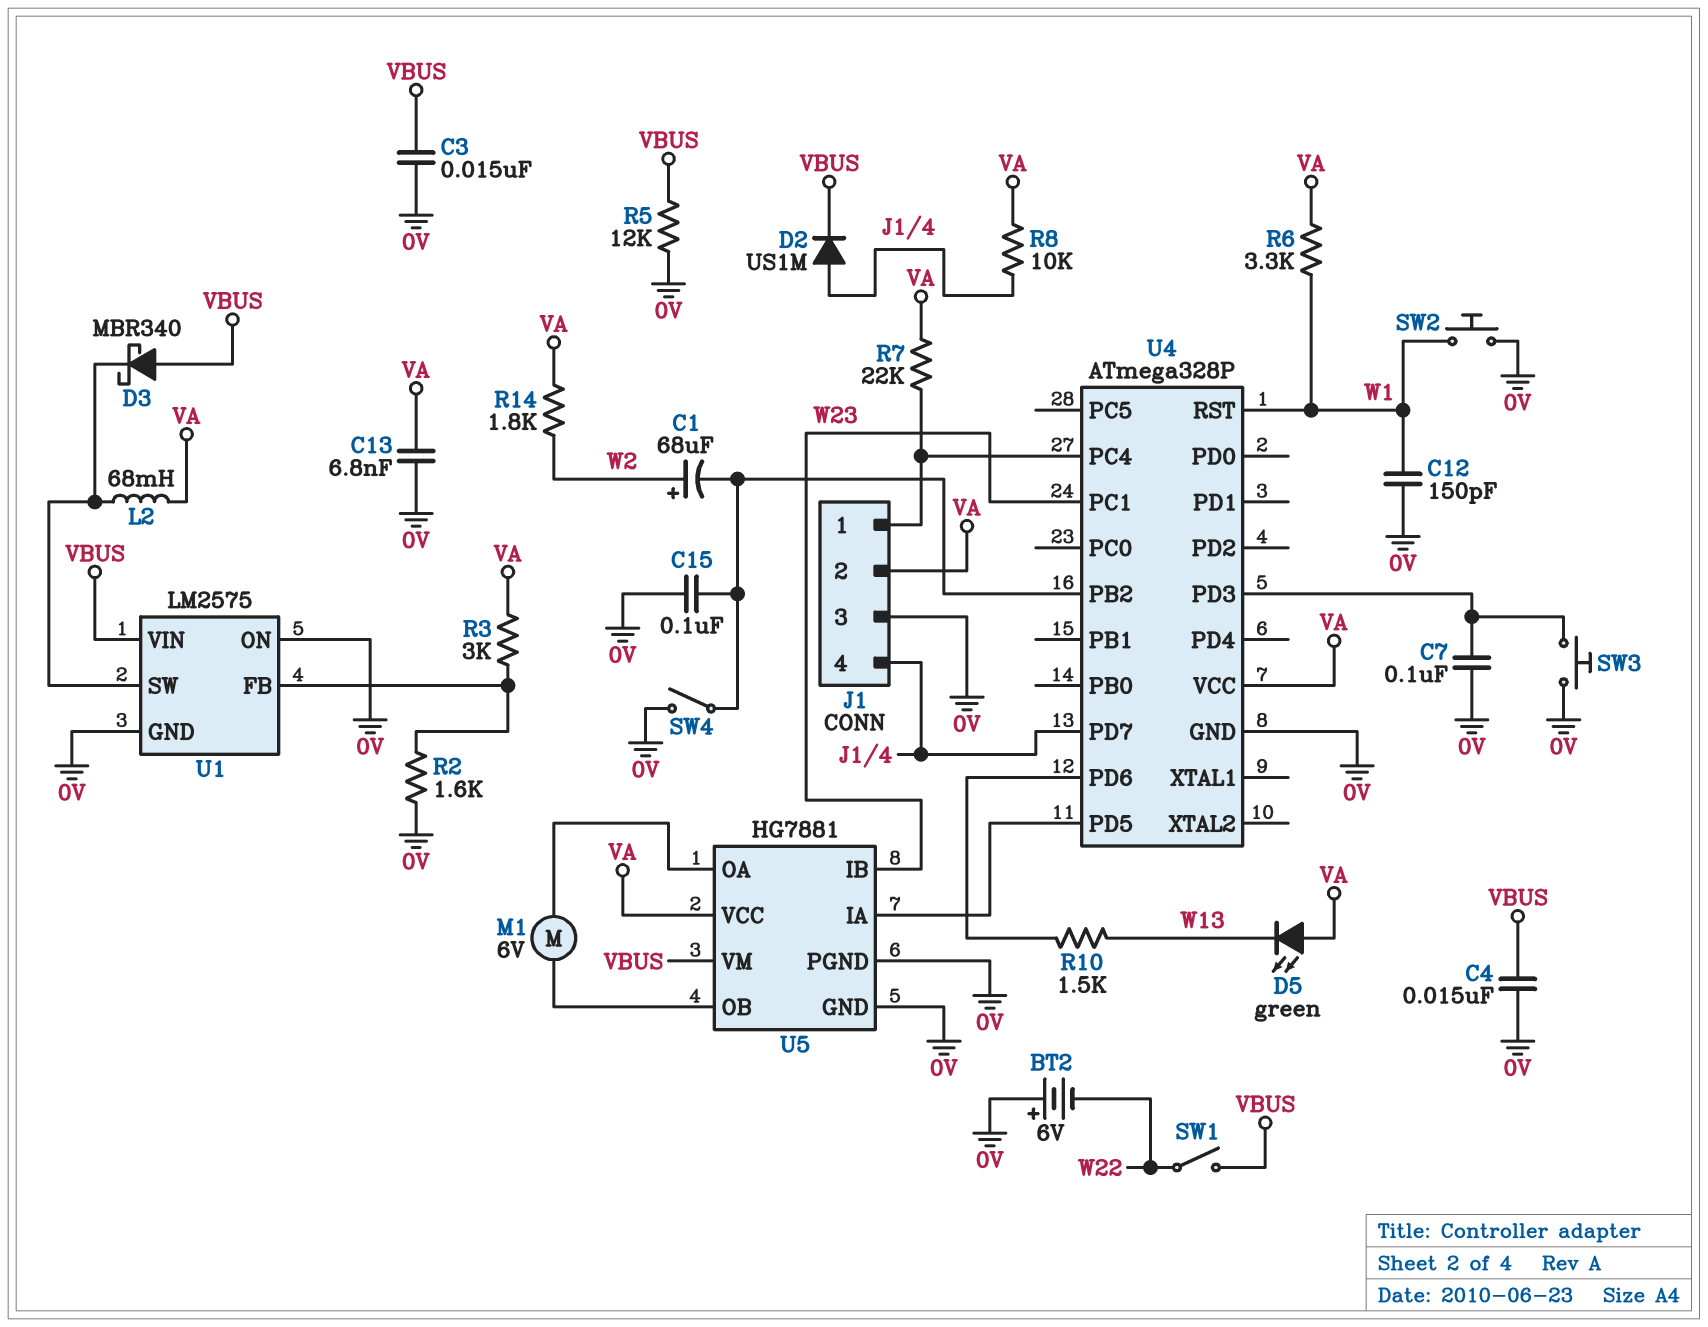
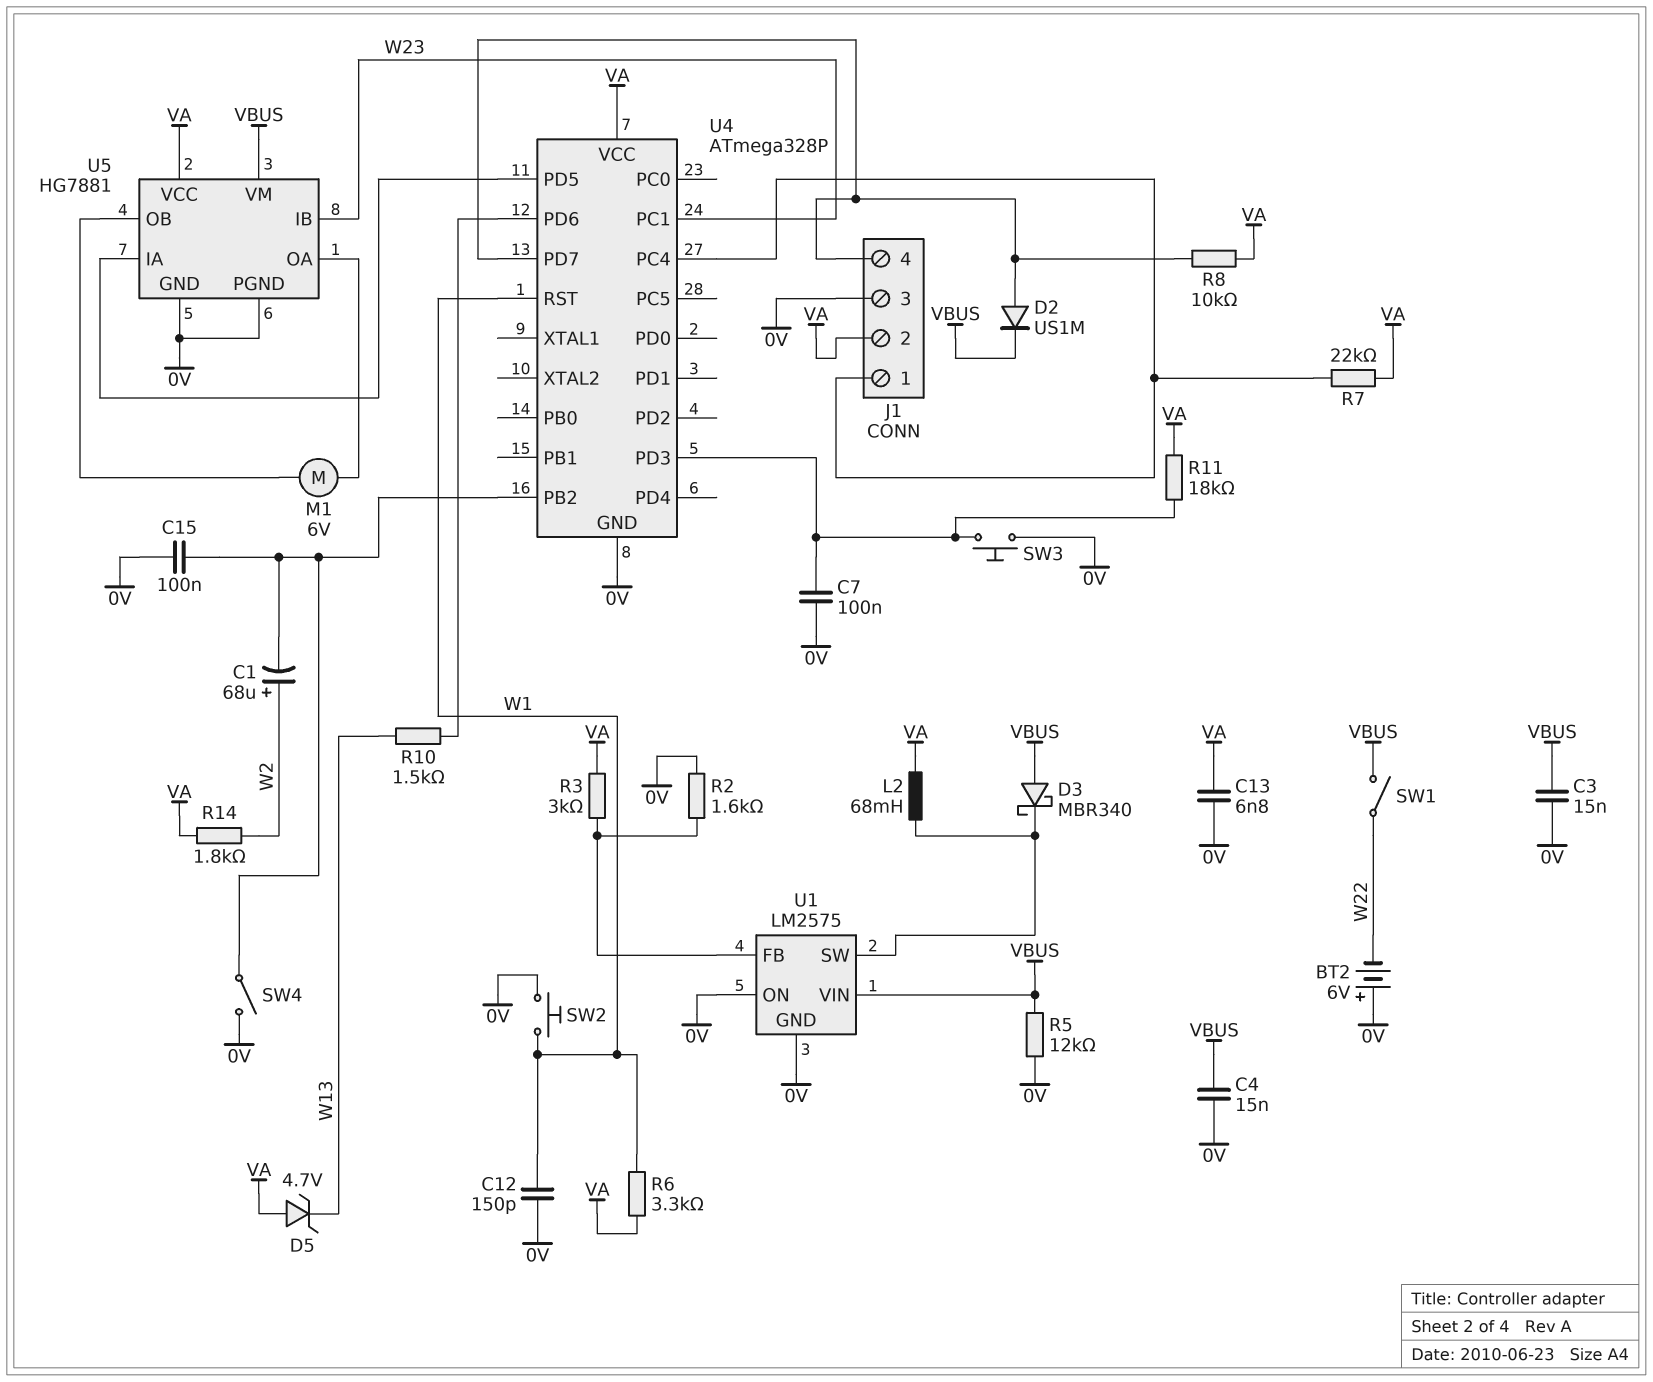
D5: LED green (A VA, K W13) -> zener 4.7V (A VA, K W13)
R11: none -> 18k (U4/PD3, VA)

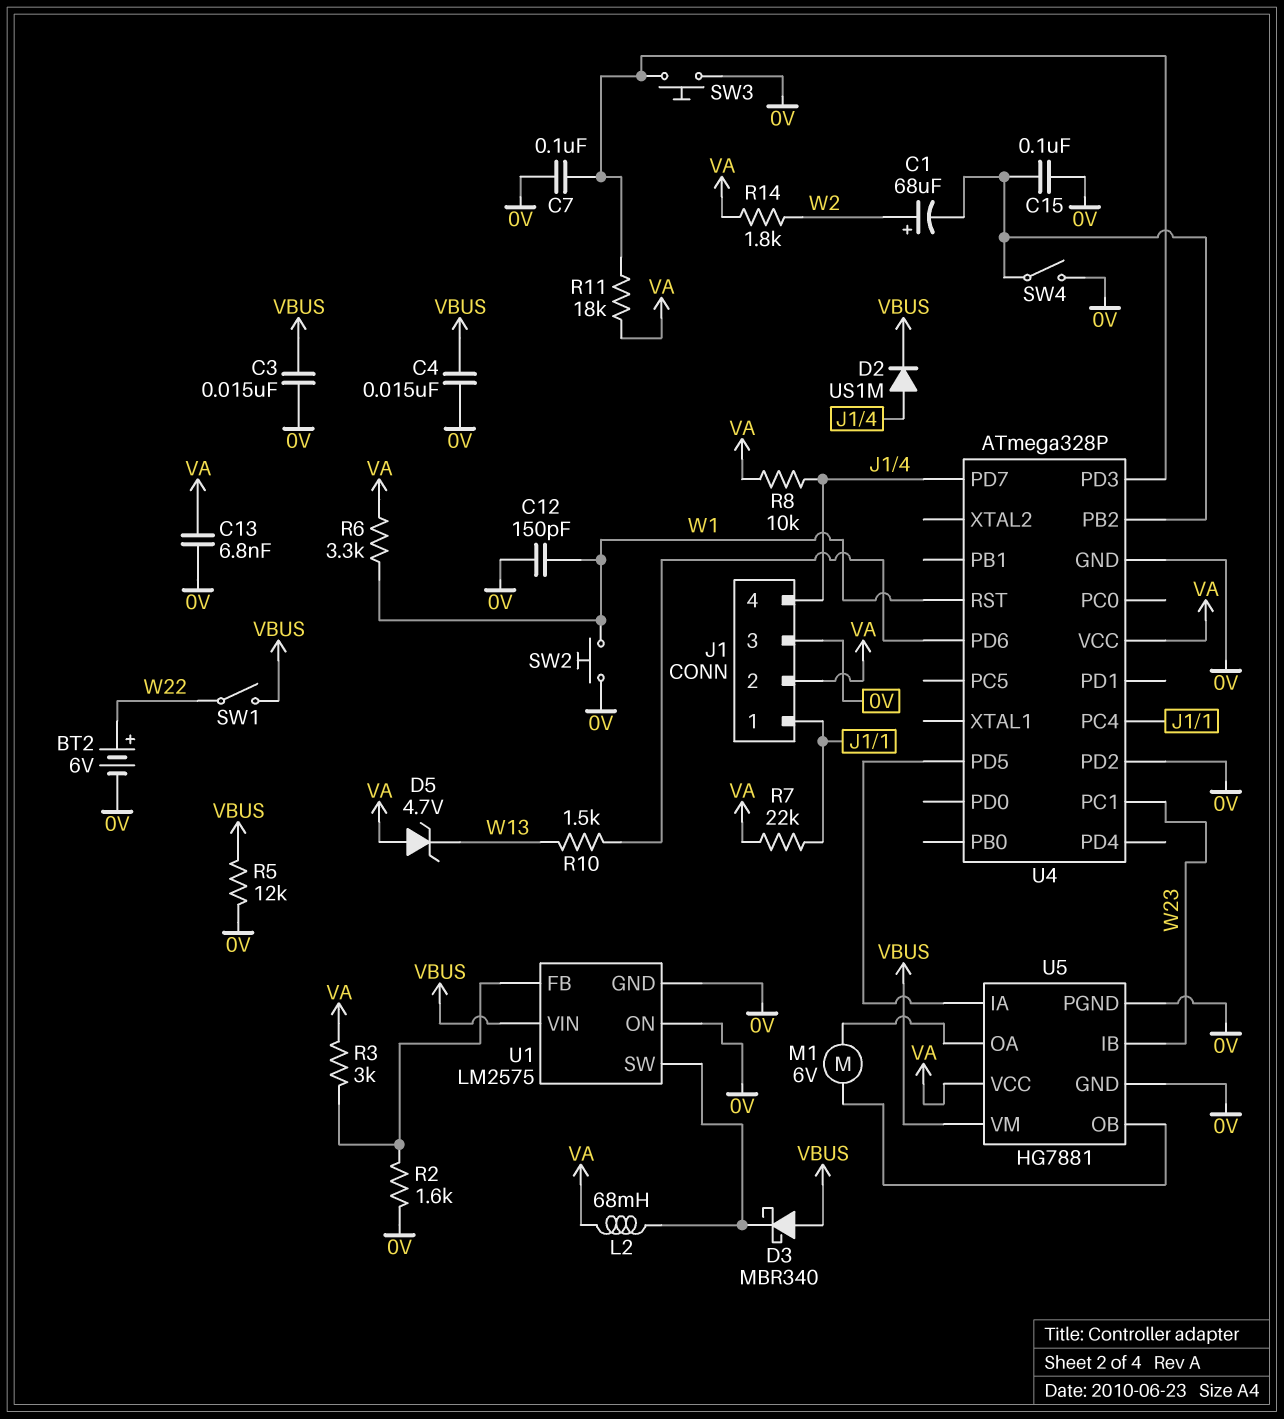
BT2: 6V (plus 0V, minus W22) -> 6V (plus W22, minus 0V)
U4 pin PD2: none -> 0V

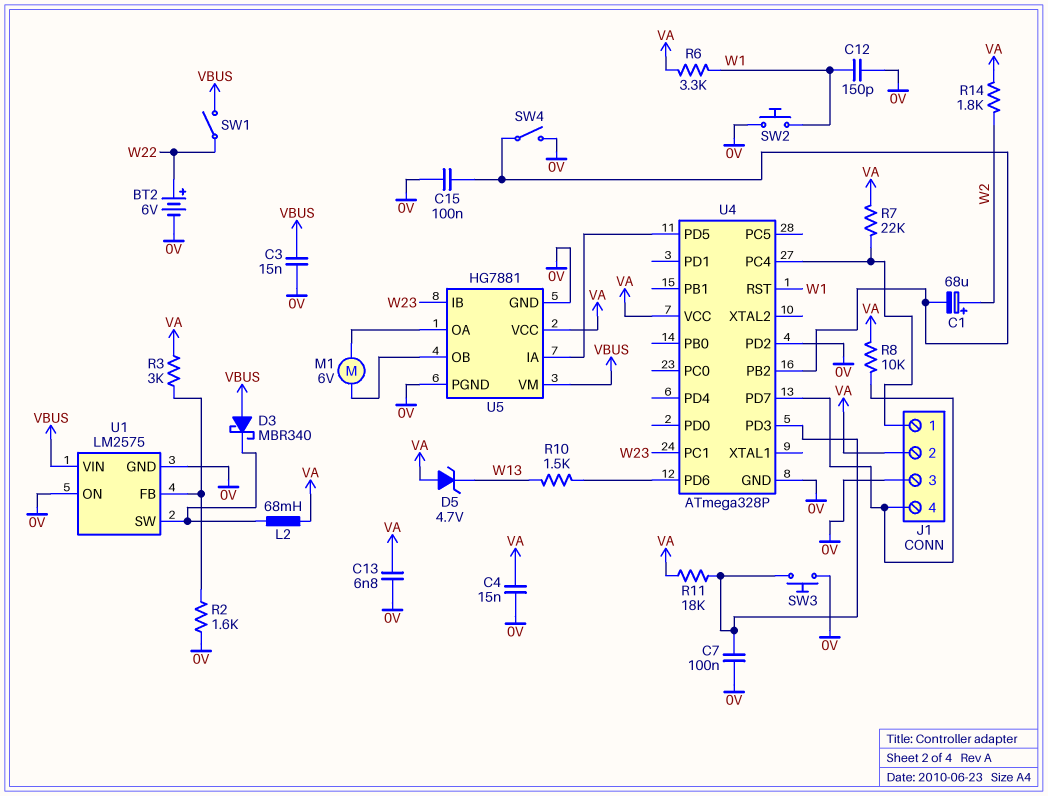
C4: 15nF (0V, VBUS) -> 15nF (0V, VA)
D2: diode US1M (A J1/4, K VBUS) -> none
R5: 12k (0V, VBUS) -> none

